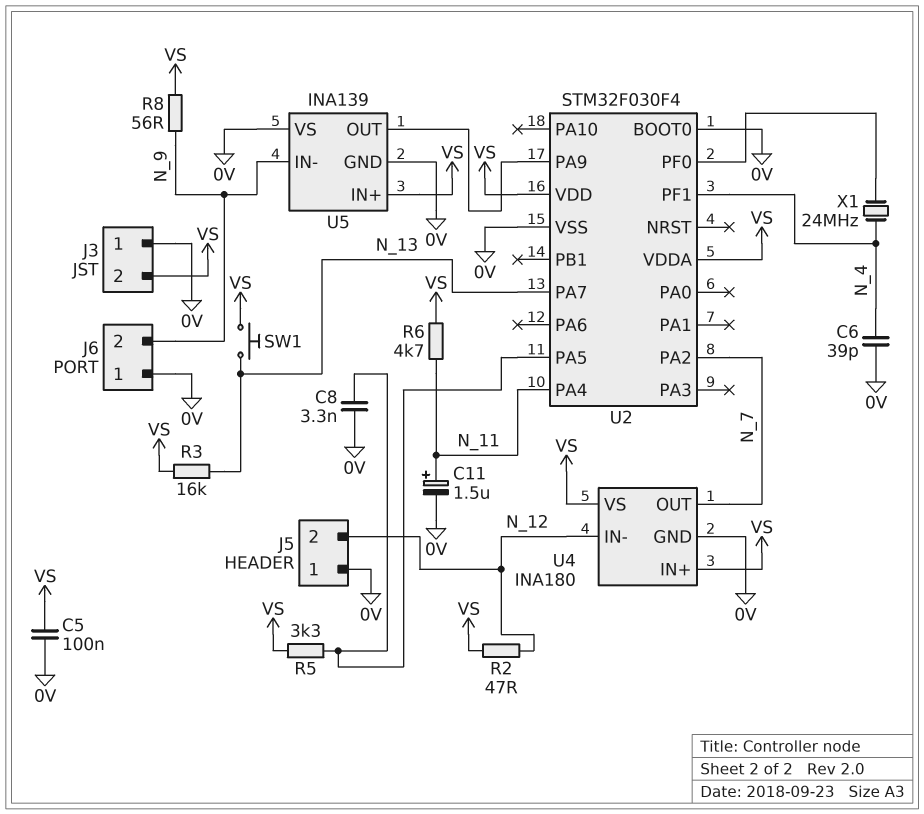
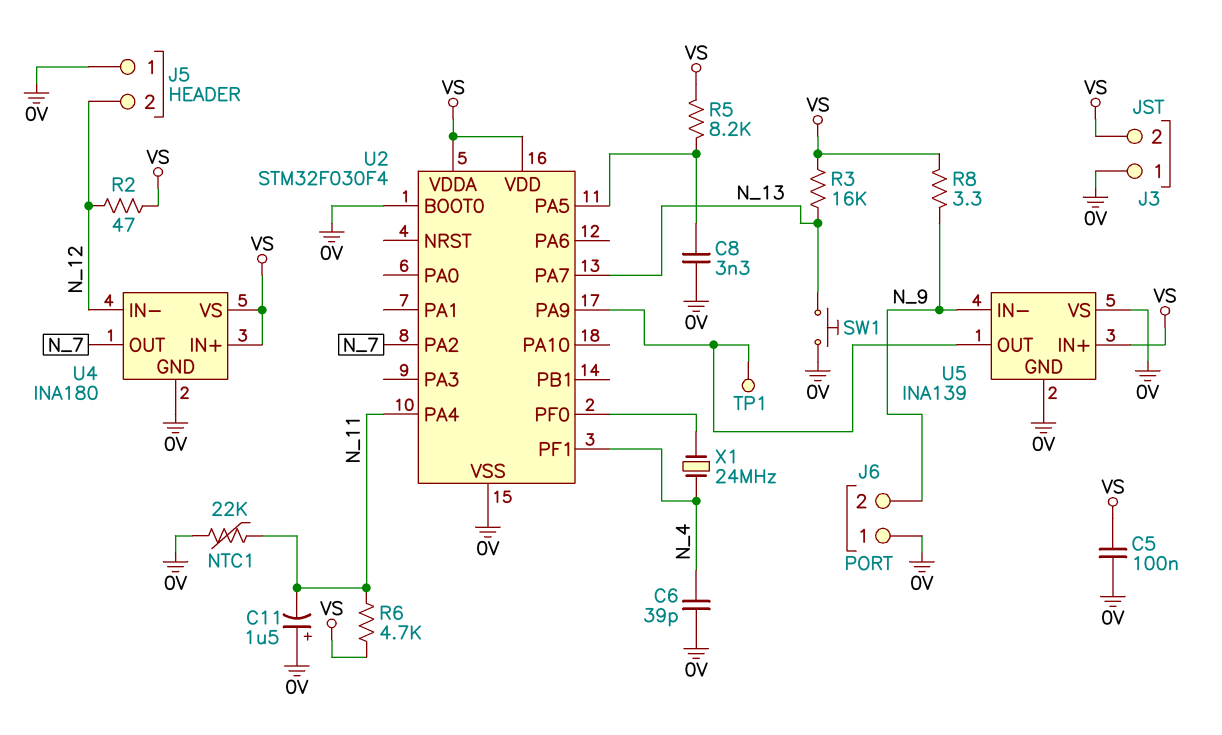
C11: 1.5uF (plus N_11, minus 0V) -> 1.5uF (plus 0V, minus N_11)
NTC1: none -> 22k (0V, N_11)
R5: 3.3k (U2/PA5, VS) -> 8.2k (U2/PA5, VS)
R8: 56 (N_9, VS) -> 3.3 (N_9, VS)
SW1: button (N_13, VS) -> button (0V, N_13)
TP1: none -> test point (U2/PA9)

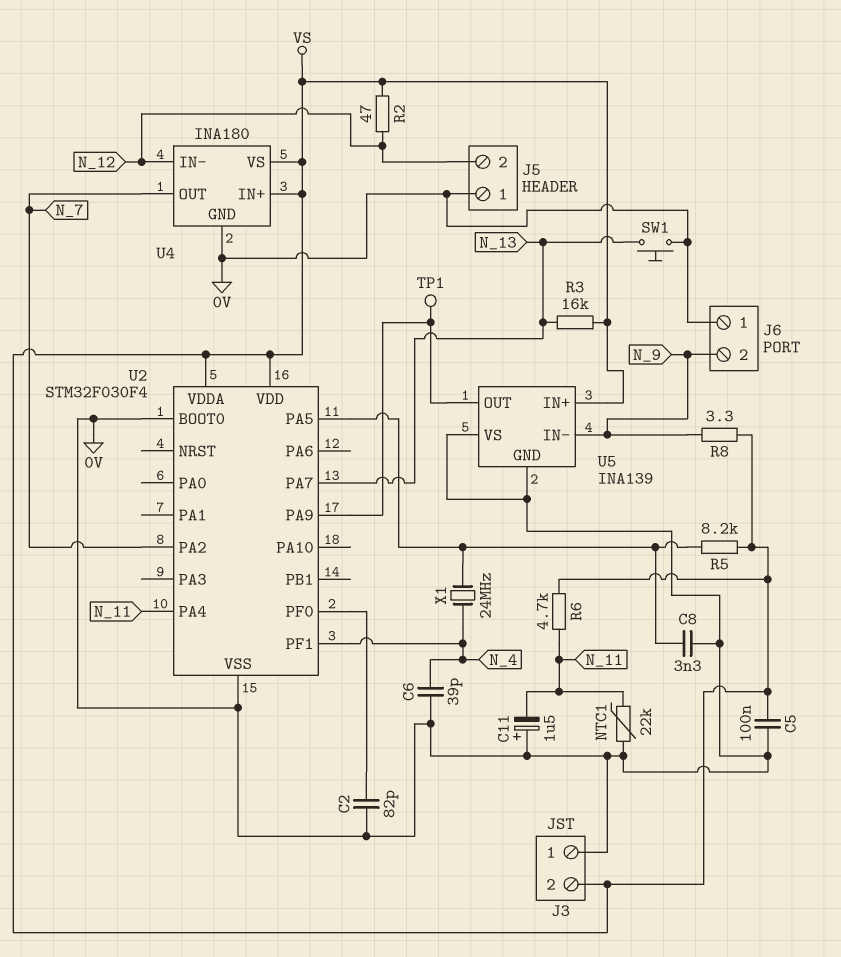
C2: none -> 82pF (0V, U2/PF0)
X1: 24MHz (N_4, U2/PF0) -> 24MHz (N_4, U2/PA5)

